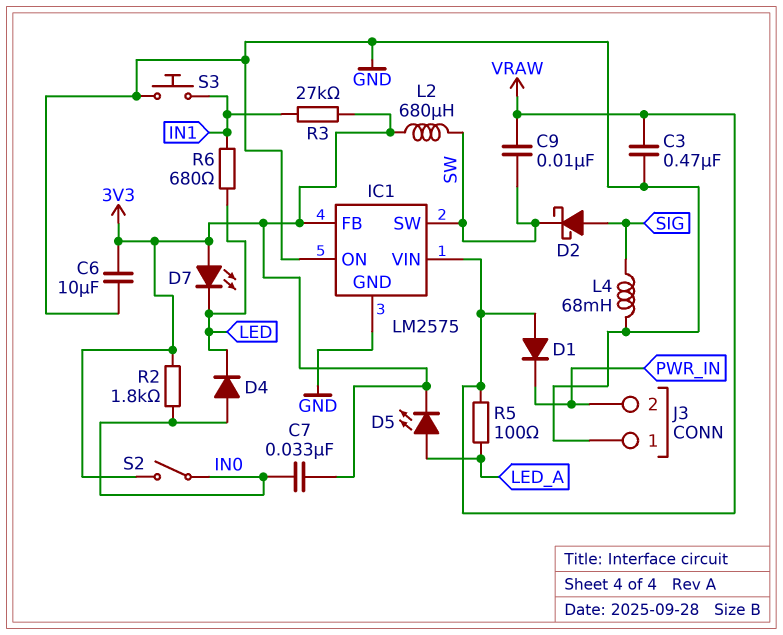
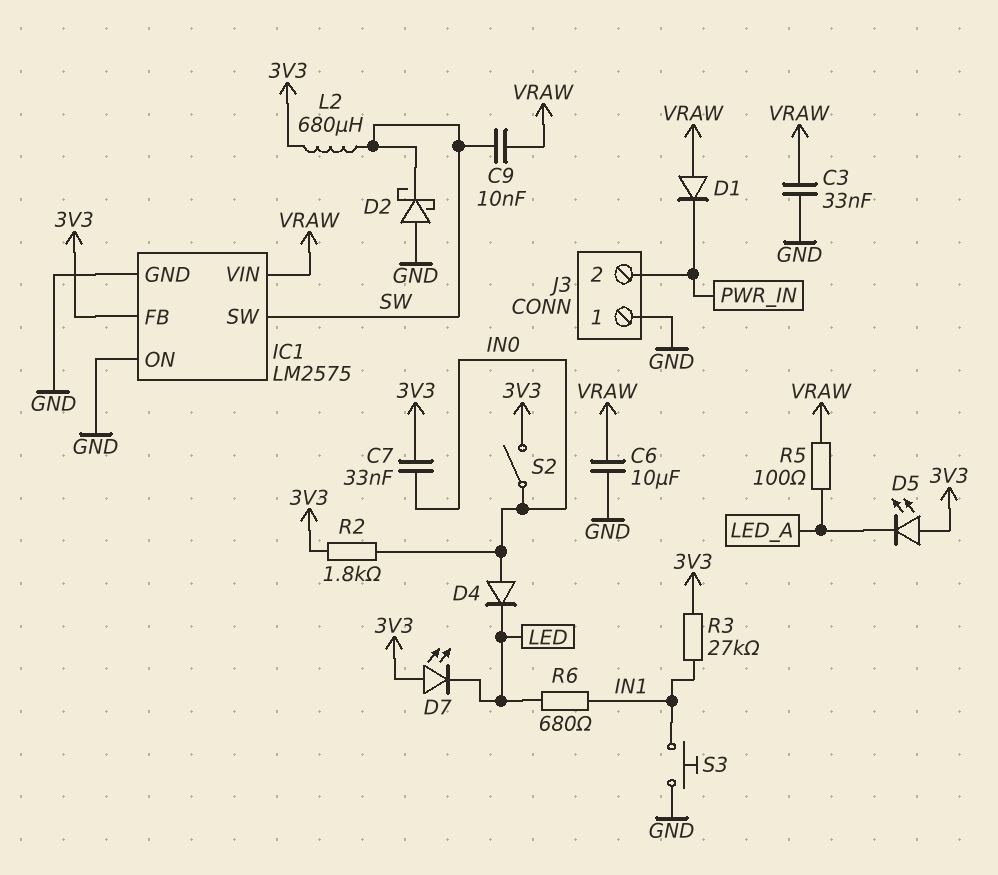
C3: 470nF (GND, VRAW) -> 33nF (GND, VRAW)
C6: 10uF (3V3, GND) -> 10uF (GND, VRAW)
D2: schottky (A SIG, K SW) -> schottky (A GND, K SW)
D5: LED (A LED_A, K 3V3) -> LED (A 3V3, K LED_A)
L4: 68mH (GND, SIG) -> none

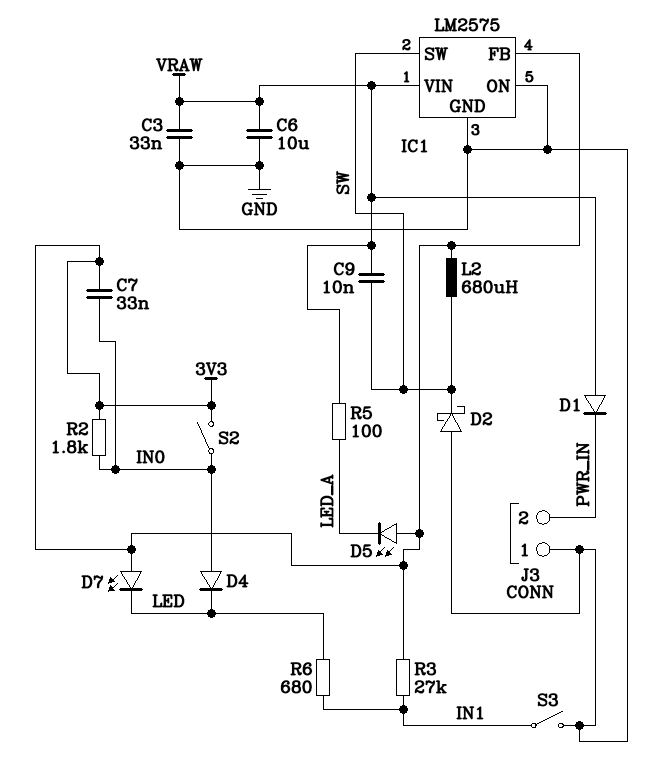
S3: button (GND, IN1) -> switch (GND, IN1)

